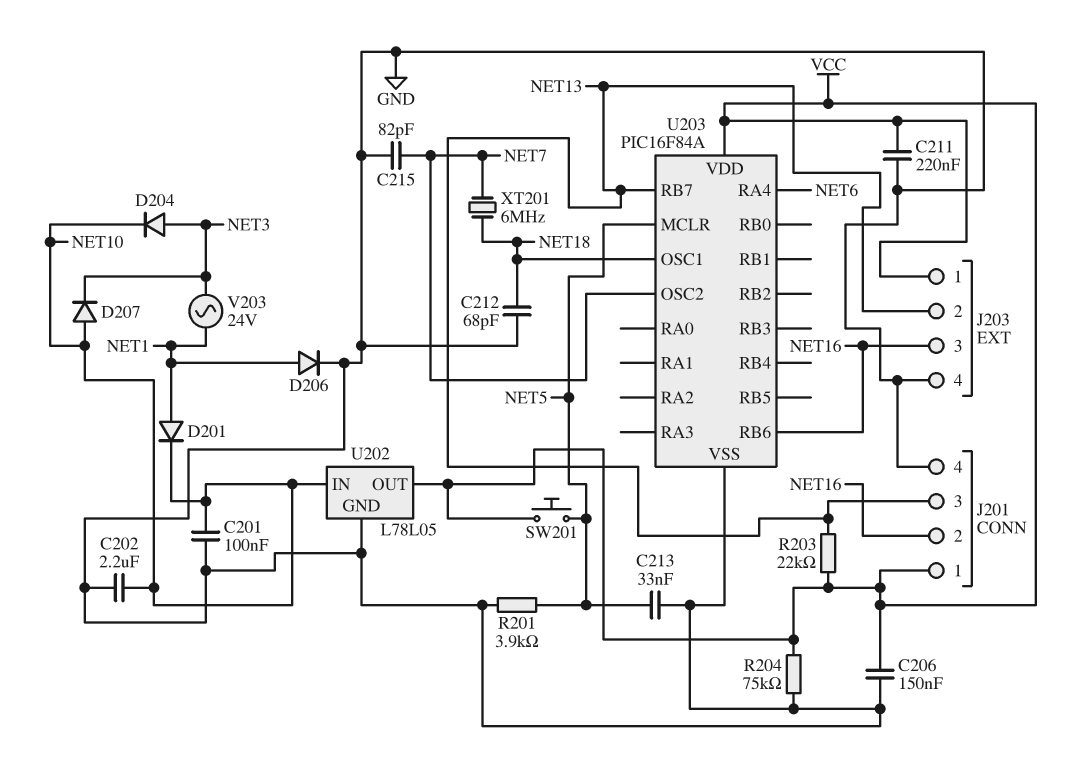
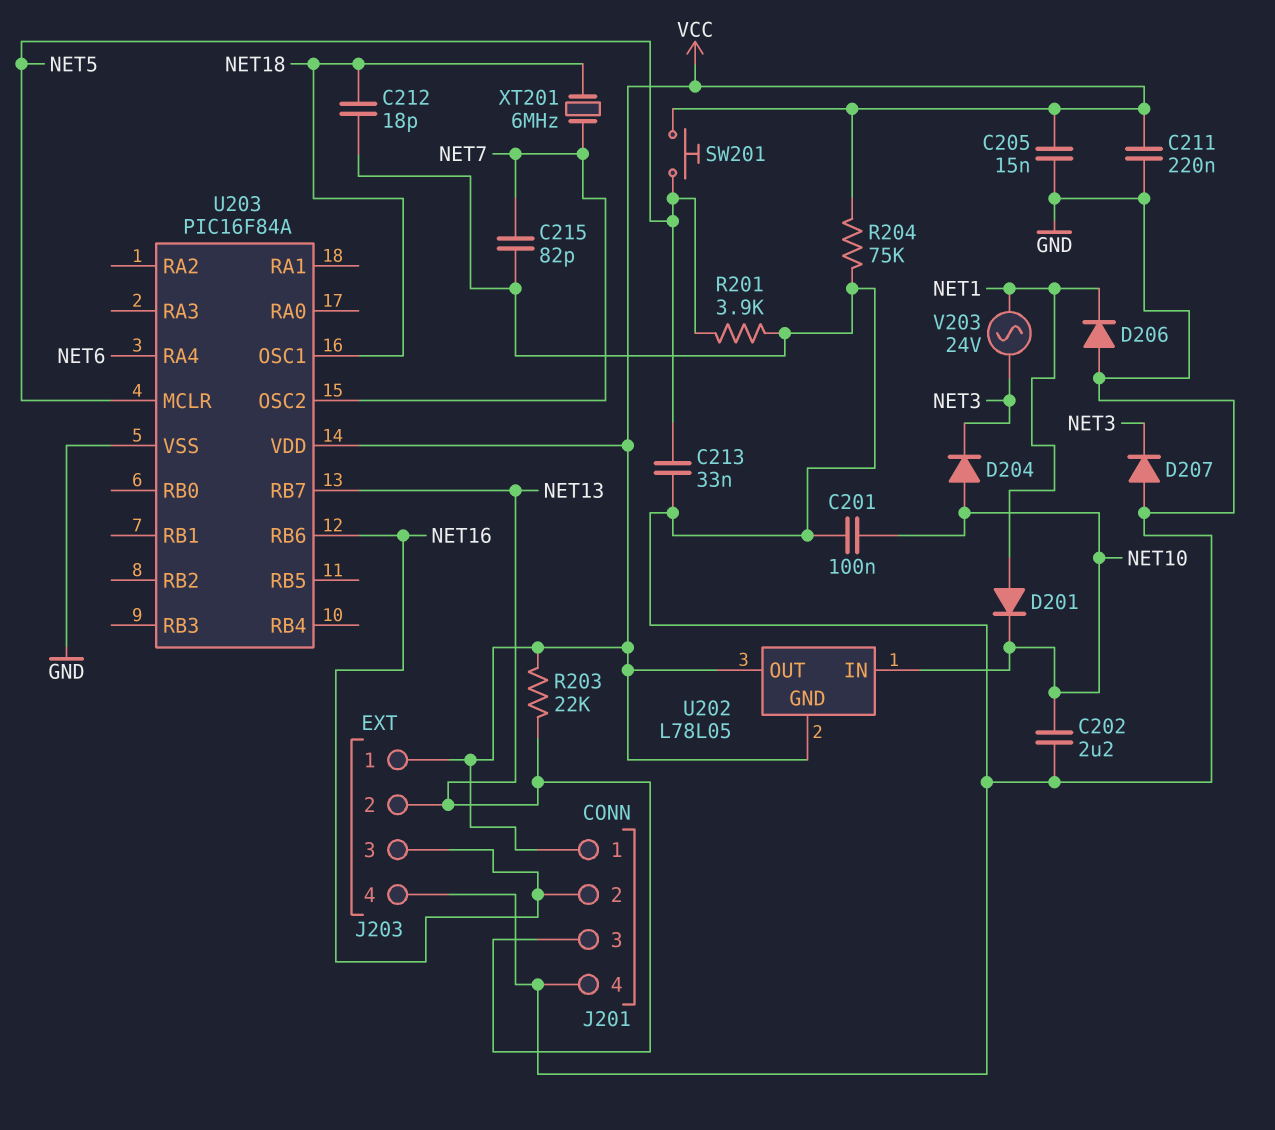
C205: none -> 15nF (GND, VCC)
C206: 150nF (GND, VCC) -> none
C212: 68pF (GND, NET18) -> 18pF (GND, NET18)
D204: diode (A NET3, K NET10) -> diode (A NET10, K NET3)
D206: diode (A NET1, K GND) -> diode (A GND, K NET1)
D207: diode (A NET10, K NET3) -> diode (A GND, K NET3)
U202 pin GND: GND -> VCC

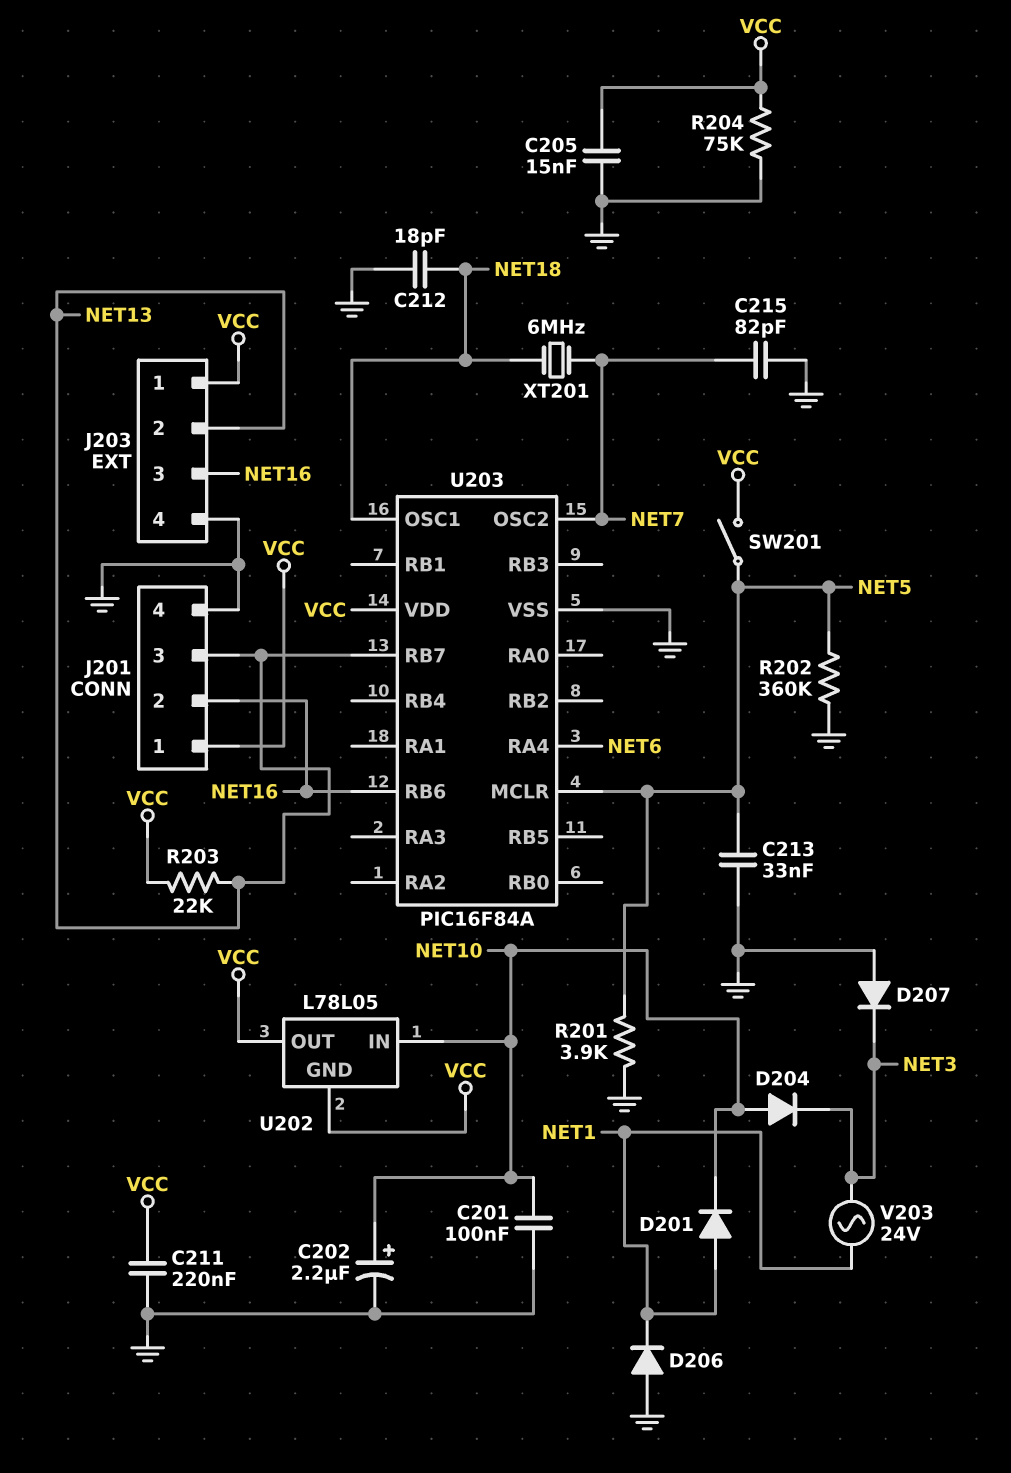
C202: 2.2uF (GND, NET10) -> 2.2uF (plus NET10, minus GND)
R202: none -> 360k (GND, NET5)
SW201: button (NET5, VCC) -> switch (NET5, VCC)

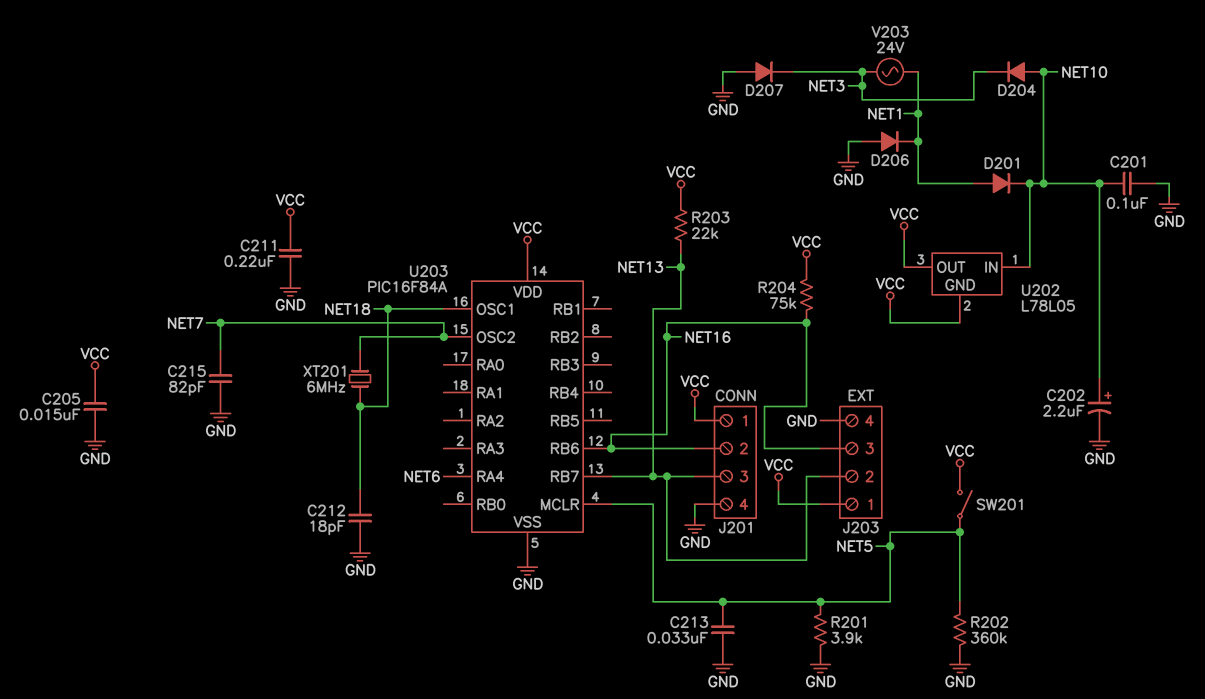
R204: 75k (GND, VCC) -> 75k (NET16, VCC)

